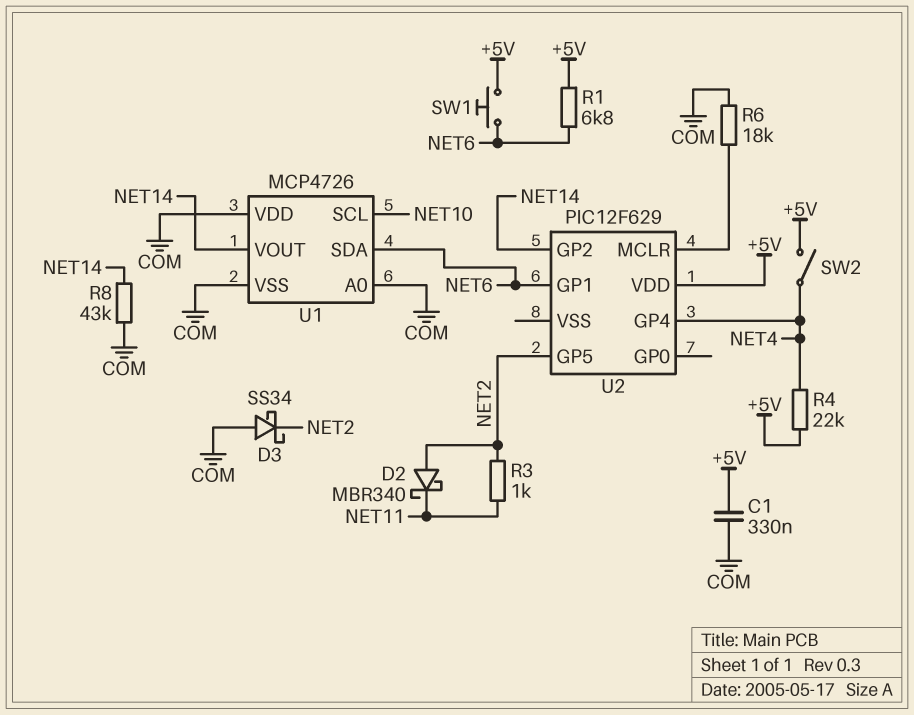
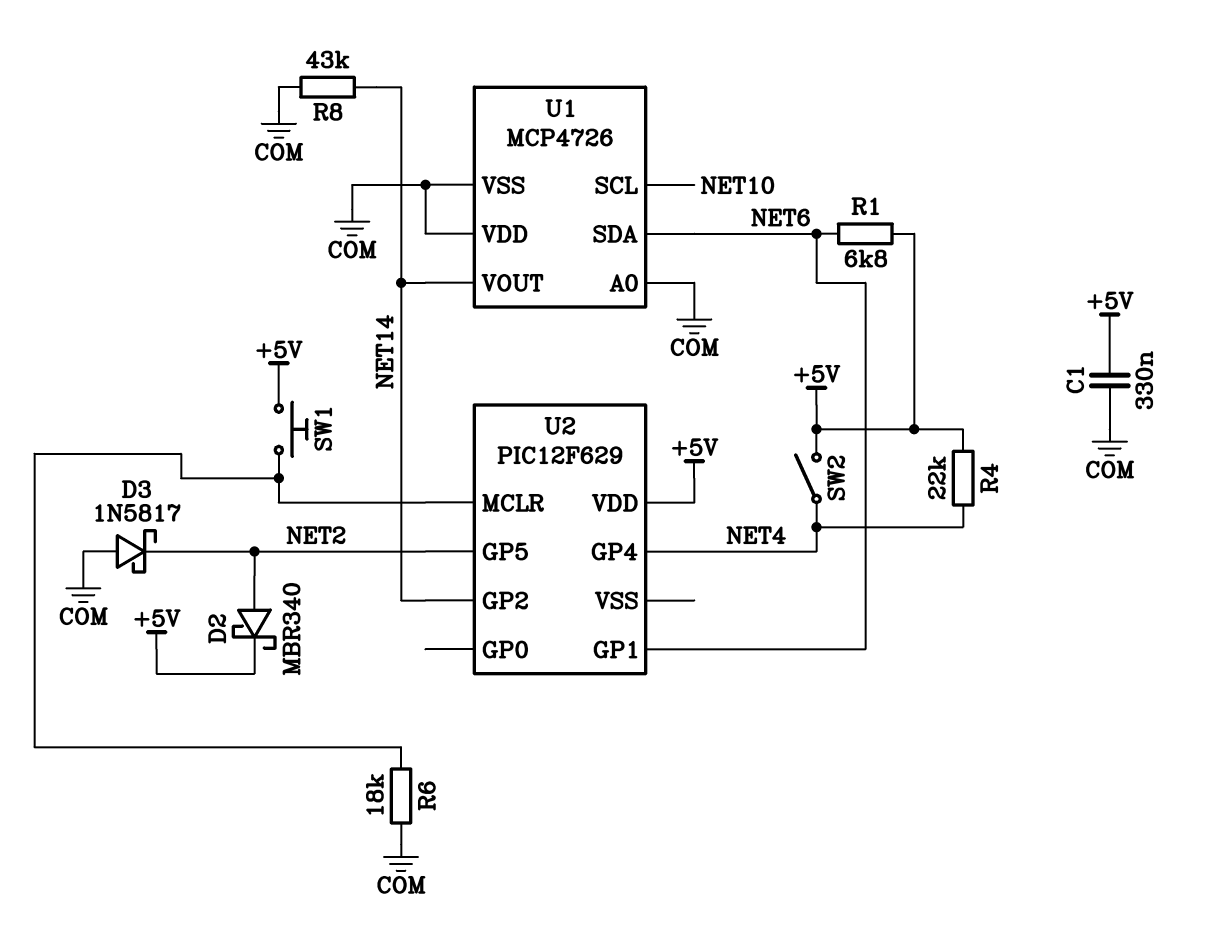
D2: schottky MBR340 (A NET2, K NET11) -> schottky MBR340 (A NET2, K +5V)
D3: schottky SS34 (A COM, K NET2) -> schottky 1N5817 (A COM, K NET2)
R3: 1k (NET2, NET11) -> none
SW1: button (+5V, NET6) -> button (+5V, U2/MCLR)

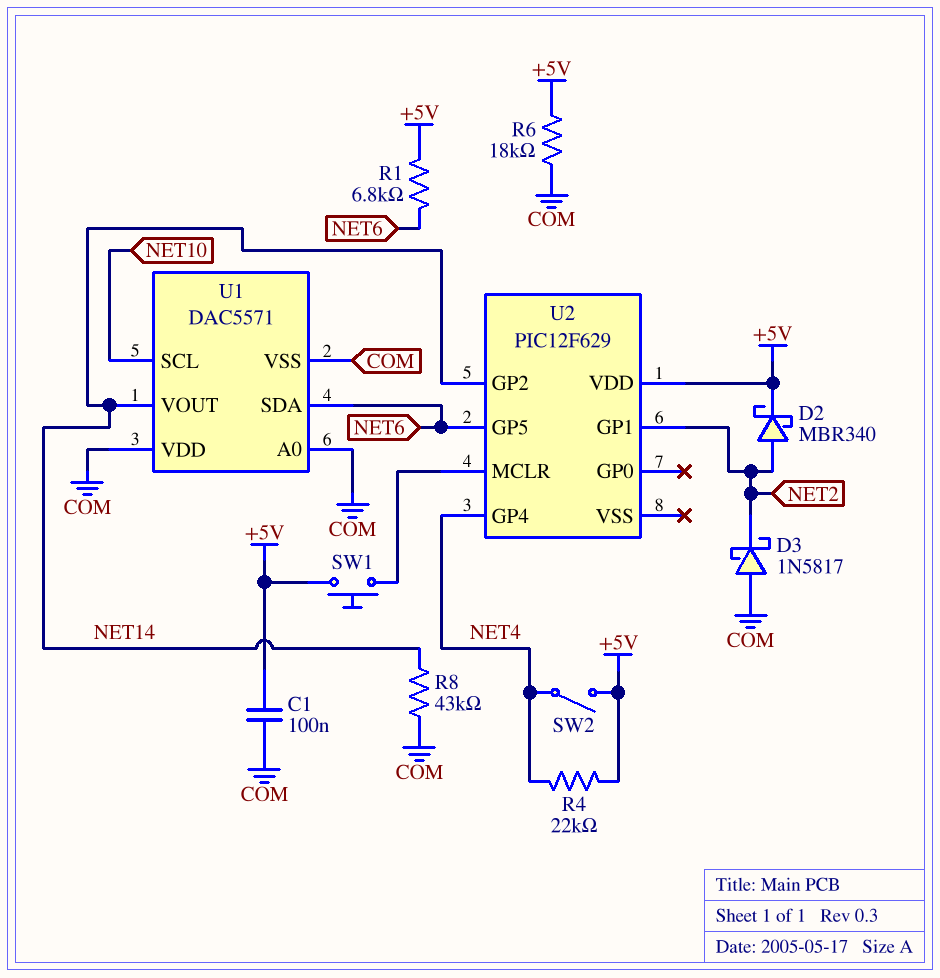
C1: 330nF (+5V, COM) -> 100nF (+5V, COM)
R6: 18k (COM, U2/MCLR) -> 18k (+5V, COM)
U1: MCP4726 -> DAC5571
U2 pin GP1: NET6 -> NET2
U2 pin GP5: NET2 -> NET6

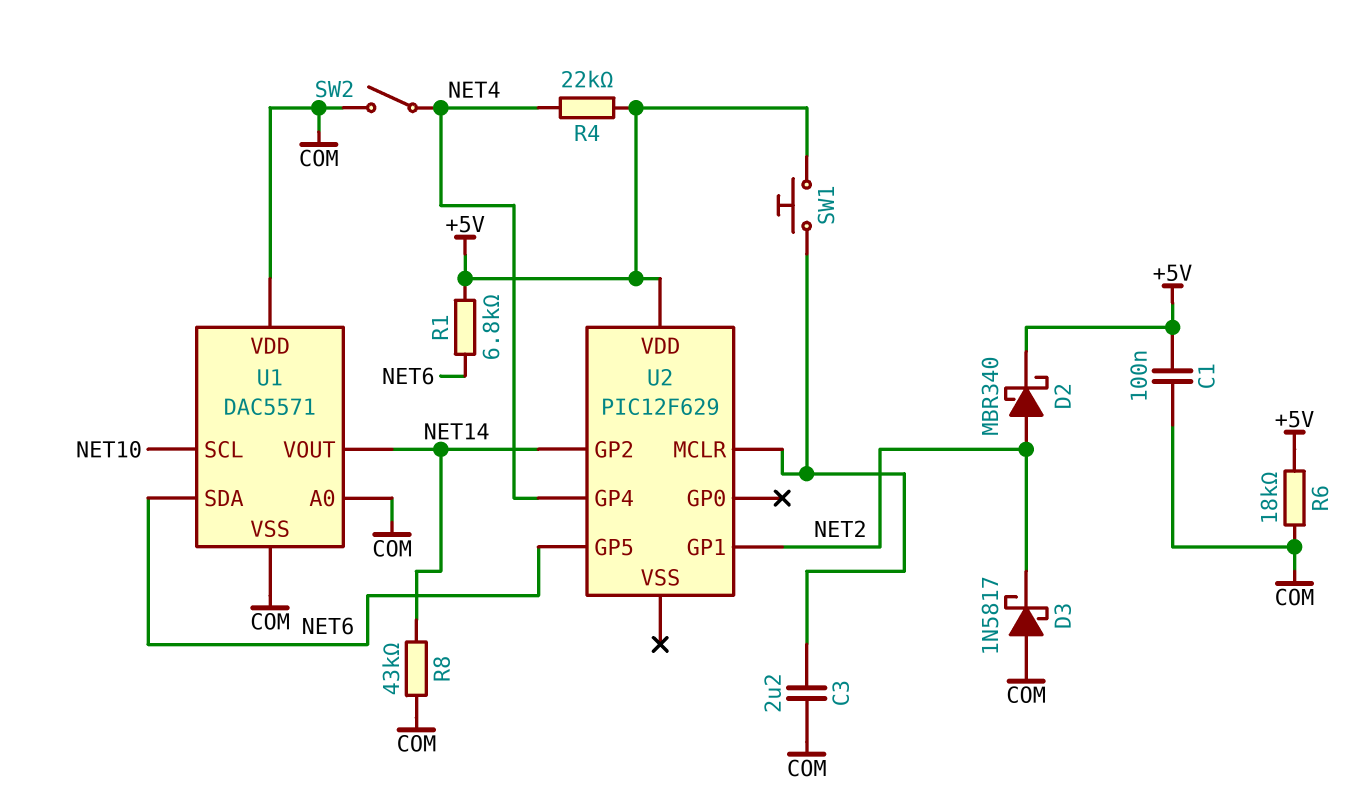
C3: none -> 2.2uF (COM, U2/MCLR)
SW2: switch (+5V, NET4) -> switch (COM, NET4)

